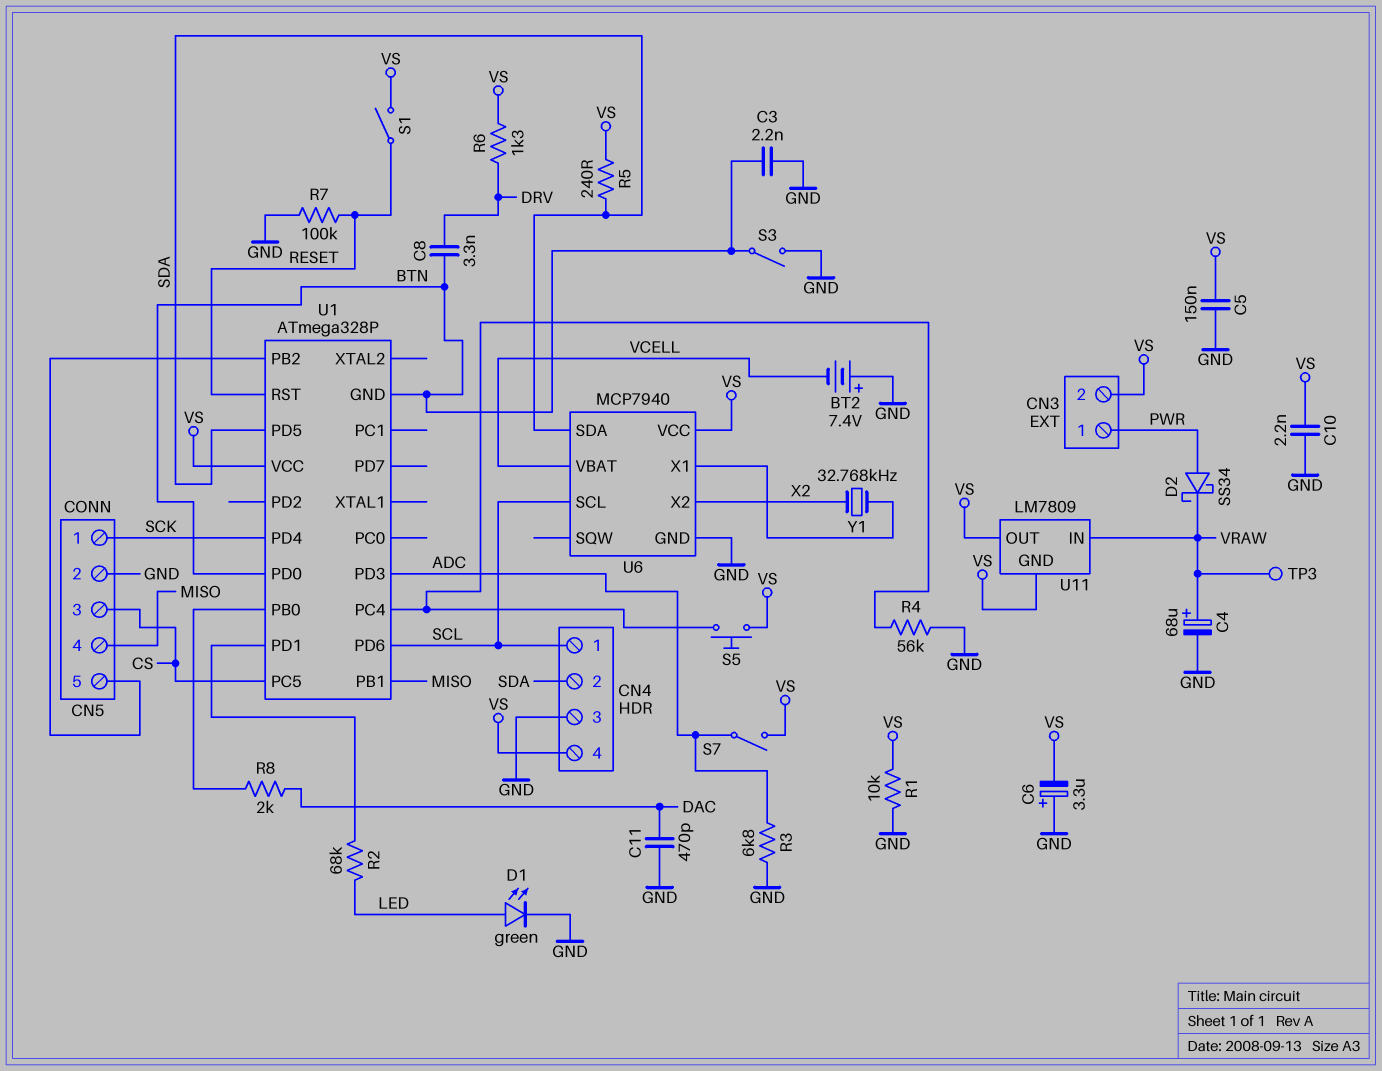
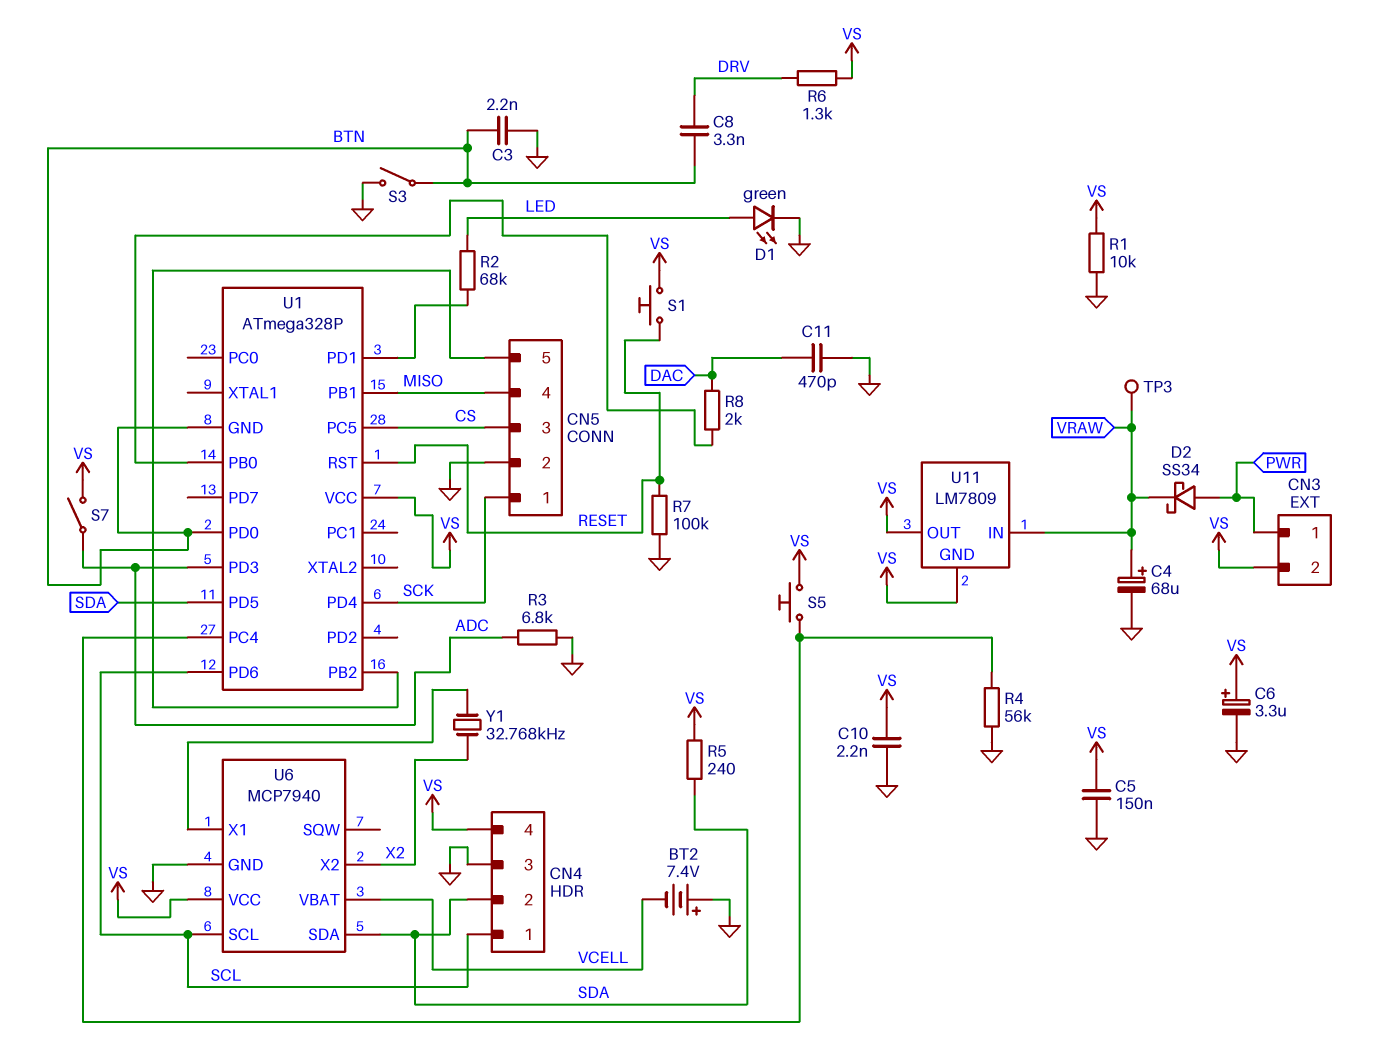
C6: 3.3uF (plus GND, minus VS) -> 3.3uF (plus VS, minus GND)
S1: switch (RESET, VS) -> button (RESET, VS)

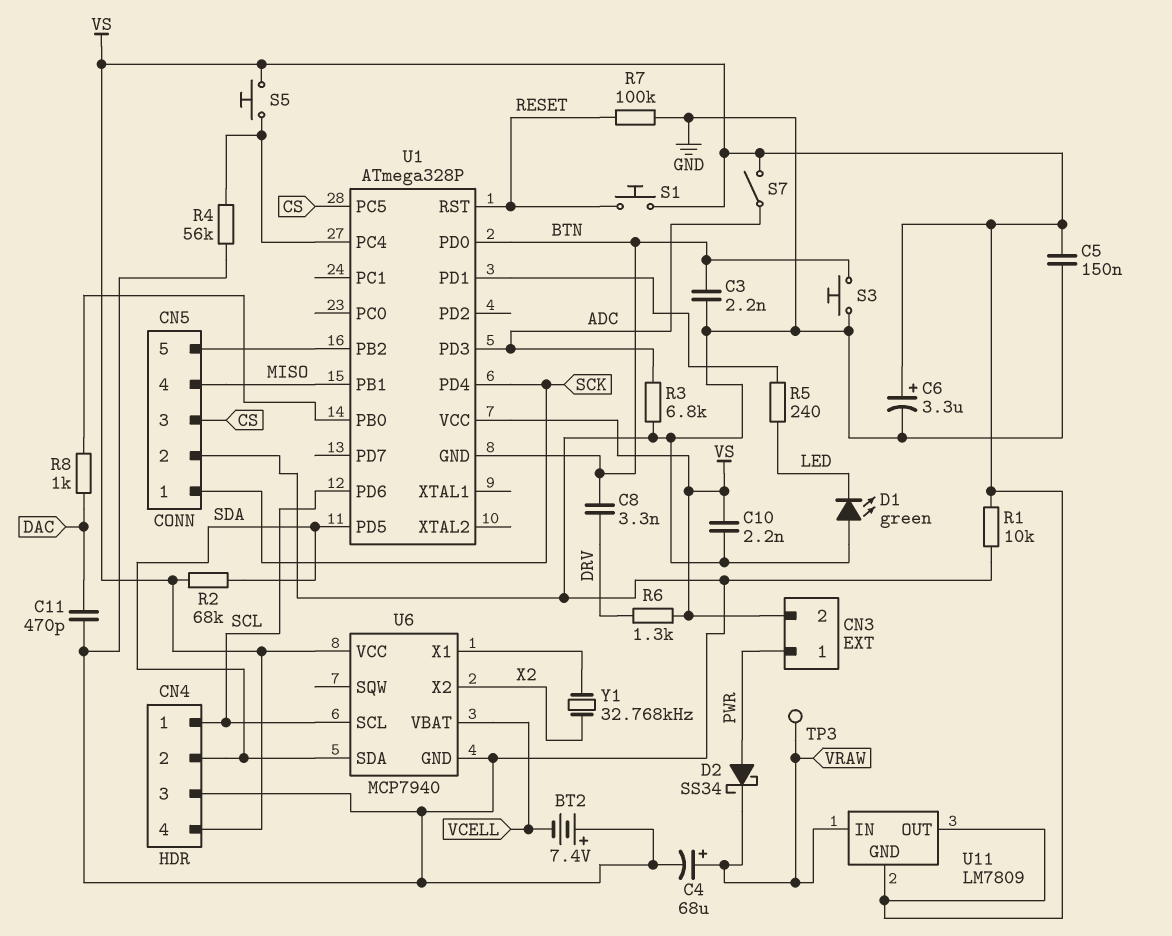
D1: LED green (A LED, K GND) -> LED green (A GND, K LED)
R2: 68k (LED, U1/PD1) -> 68k (SDA, VS)
R5: 240 (SDA, VS) -> 240 (LED, U1/PD1)
R8: 2k (DAC, U1/PB0) -> 1k (DAC, U1/PB0)
S3: switch (BTN, GND) -> button (BTN, GND)

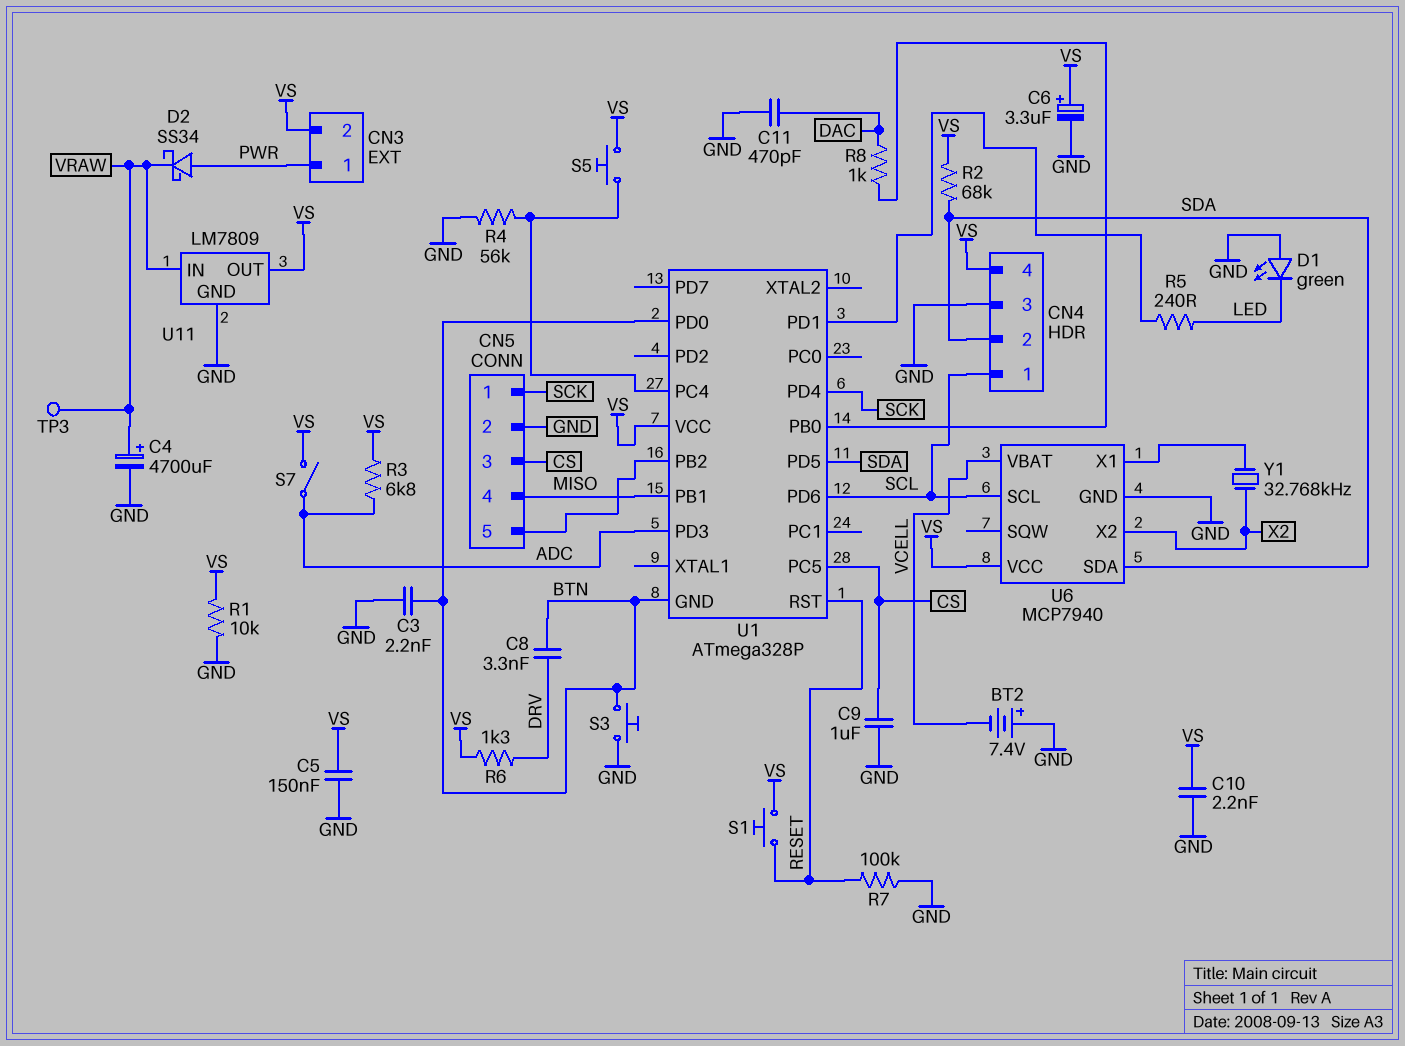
C4: 68uF (plus VRAW, minus GND) -> 4700uF (plus VRAW, minus GND)
C9: none -> 1uF (CS, GND)
R3: 6.8k (ADC, GND) -> 6.8k (ADC, VS)
U11 pin GND: VS -> GND

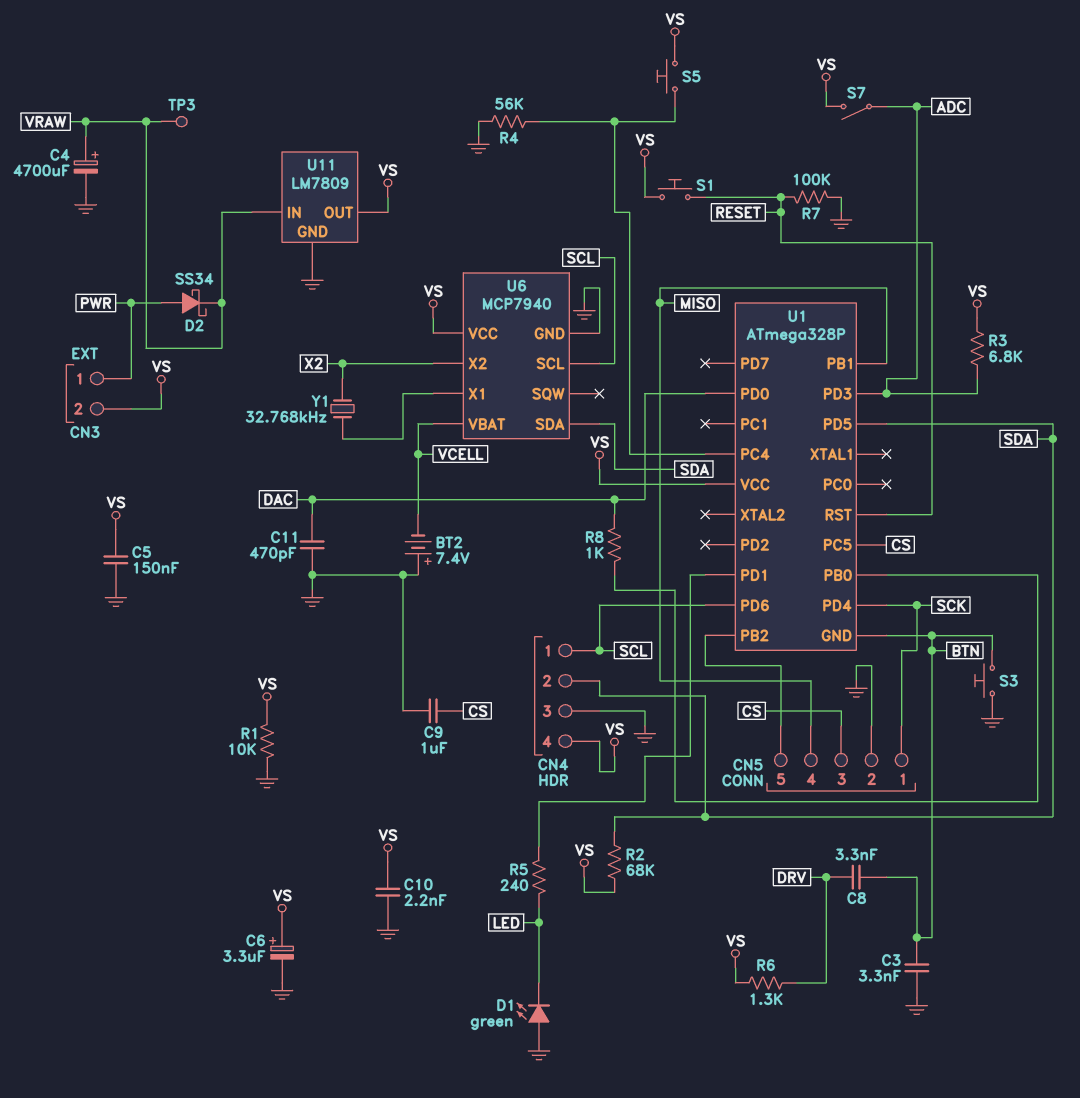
C3: 2.2nF (BTN, GND) -> 3.3nF (BTN, GND)
U1 pin PD0: BTN -> DAC

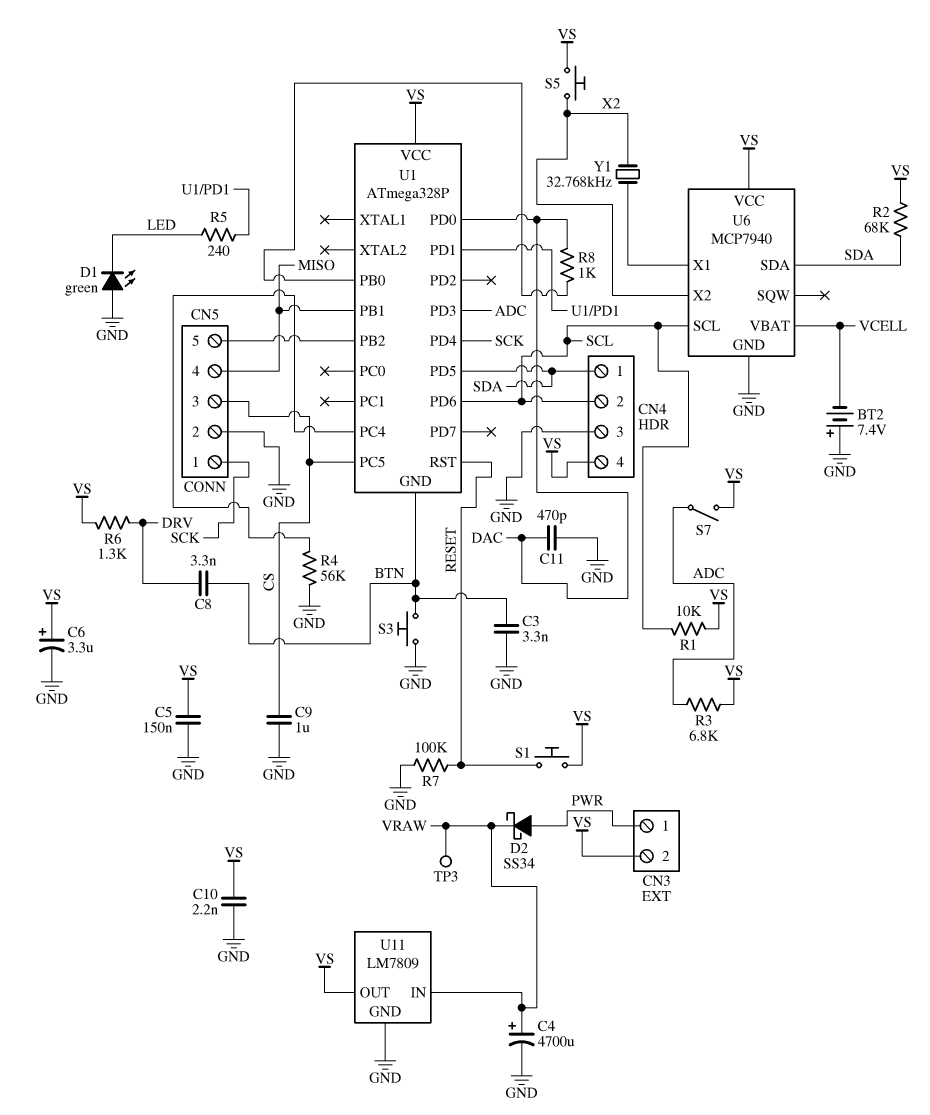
CN4 pin 1: SCL -> SDA
CN4 pin 2: SDA -> SCL
R1: 10k (GND, VS) -> 10k (SCL, VS)
S5: button (U1/PC4, VS) -> button (VS, X2)

